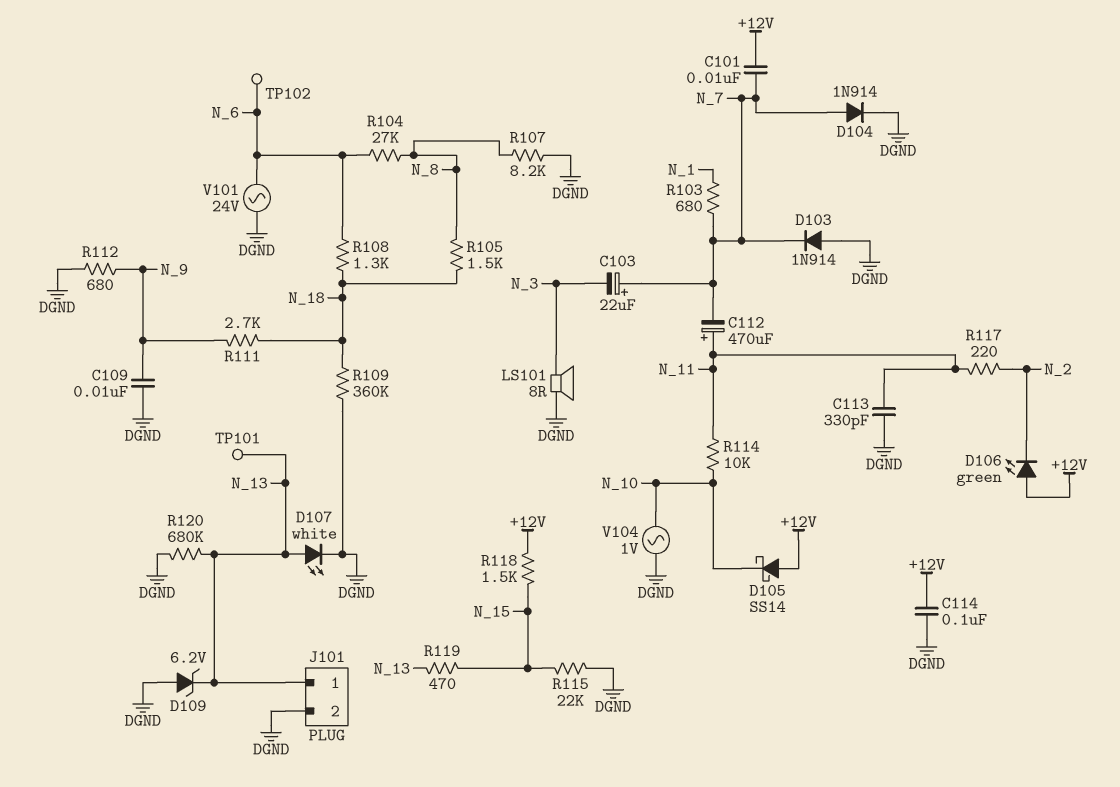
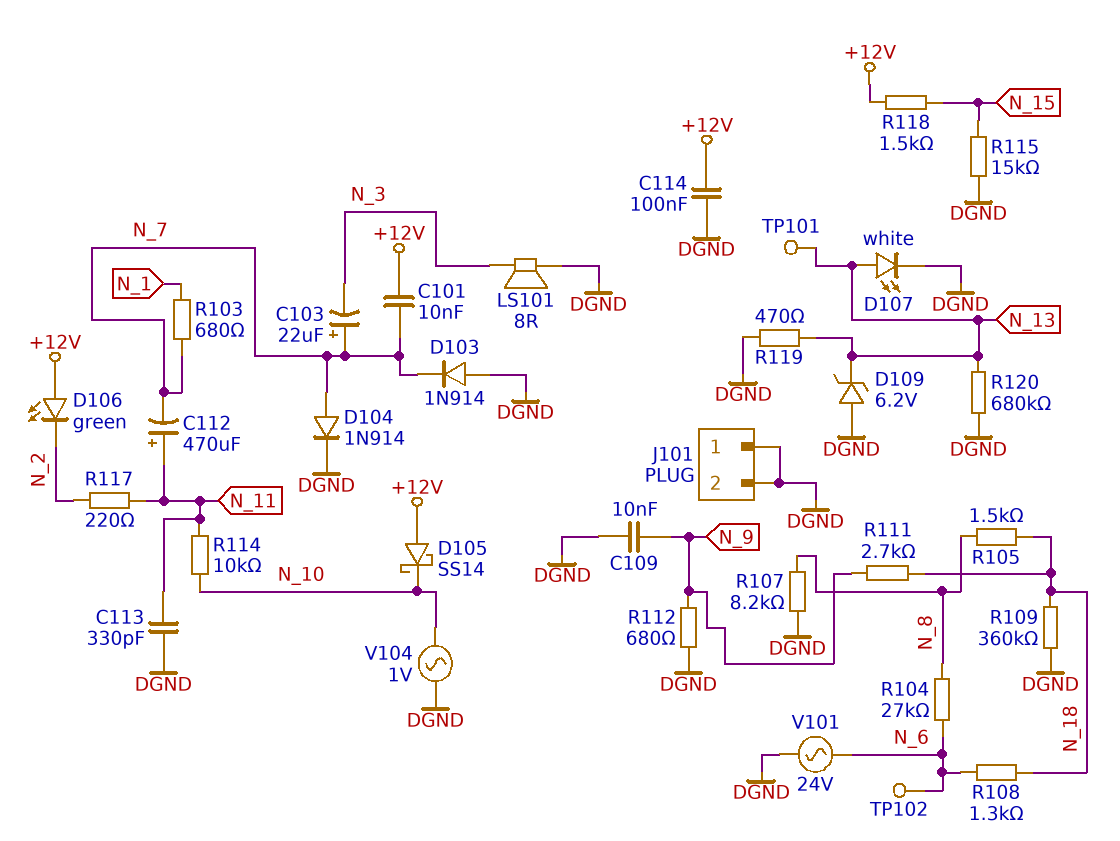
J101 pin 1: N_13 -> DGND
R115: 22k (DGND, N_15) -> 15k (DGND, N_15)
R119: 470 (N_13, N_15) -> 470 (DGND, N_13)

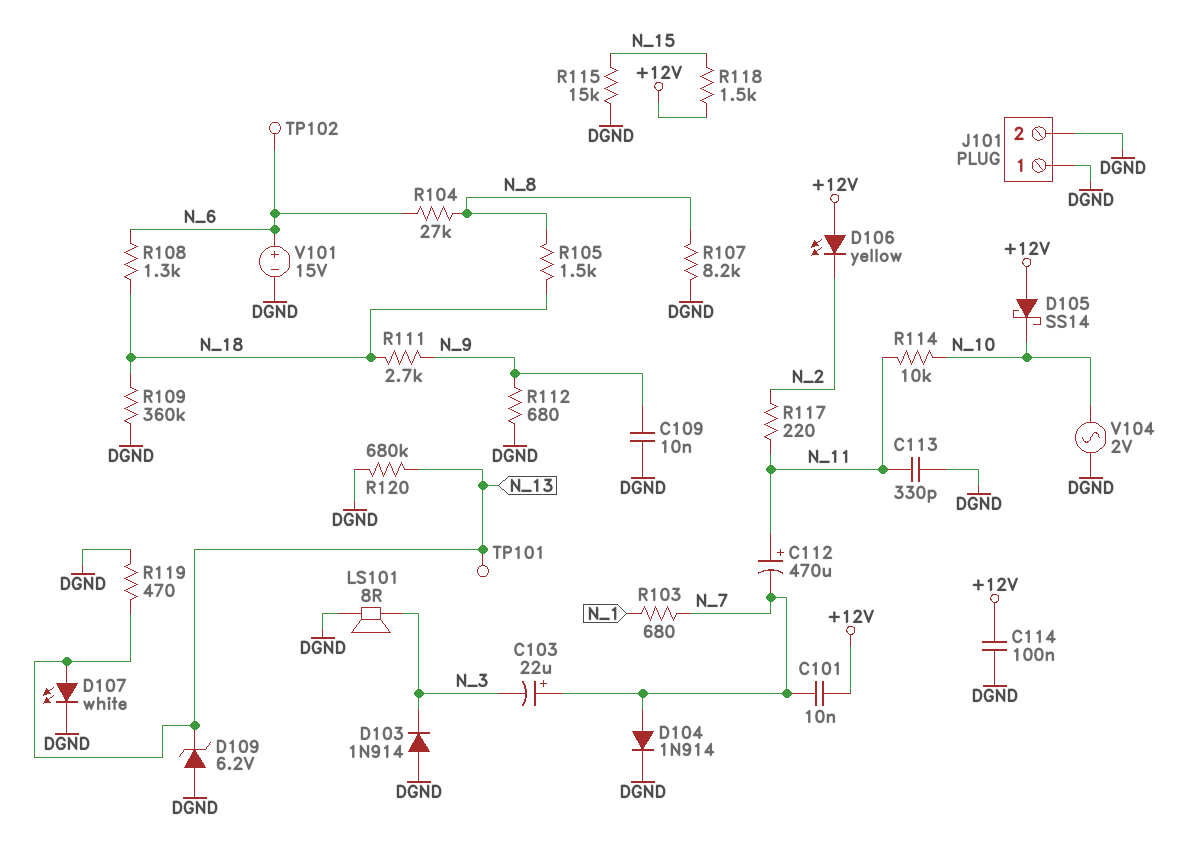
D103: diode 1N914 (A DGND, K N_7) -> diode 1N914 (A DGND, K N_3)
D106: LED green (A +12V, K N_2) -> LED yellow (A +12V, K N_2)
V101: AC 24V (DGND, N_6) -> 15V (plus N_6, minus DGND)
V104: AC 1V (DGND, N_10) -> AC 2V (DGND, N_10)

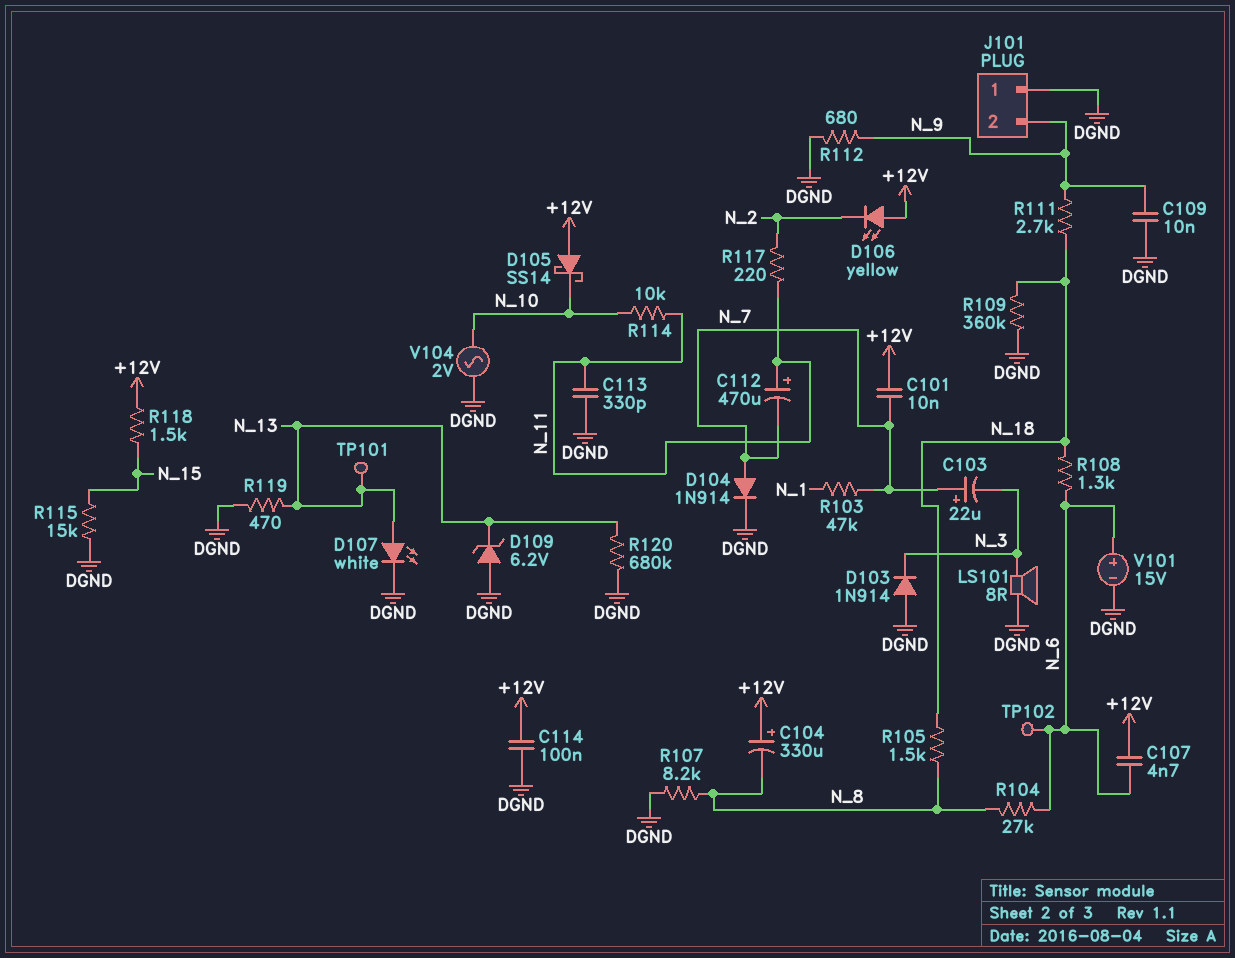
C104: none -> 330uF (plus +12V, minus N_8)
C107: none -> 4.7nF (+12V, N_6)
J101 pin 2: DGND -> N_9
R103: 680 (N_1, N_7) -> 47k (N_1, N_7)

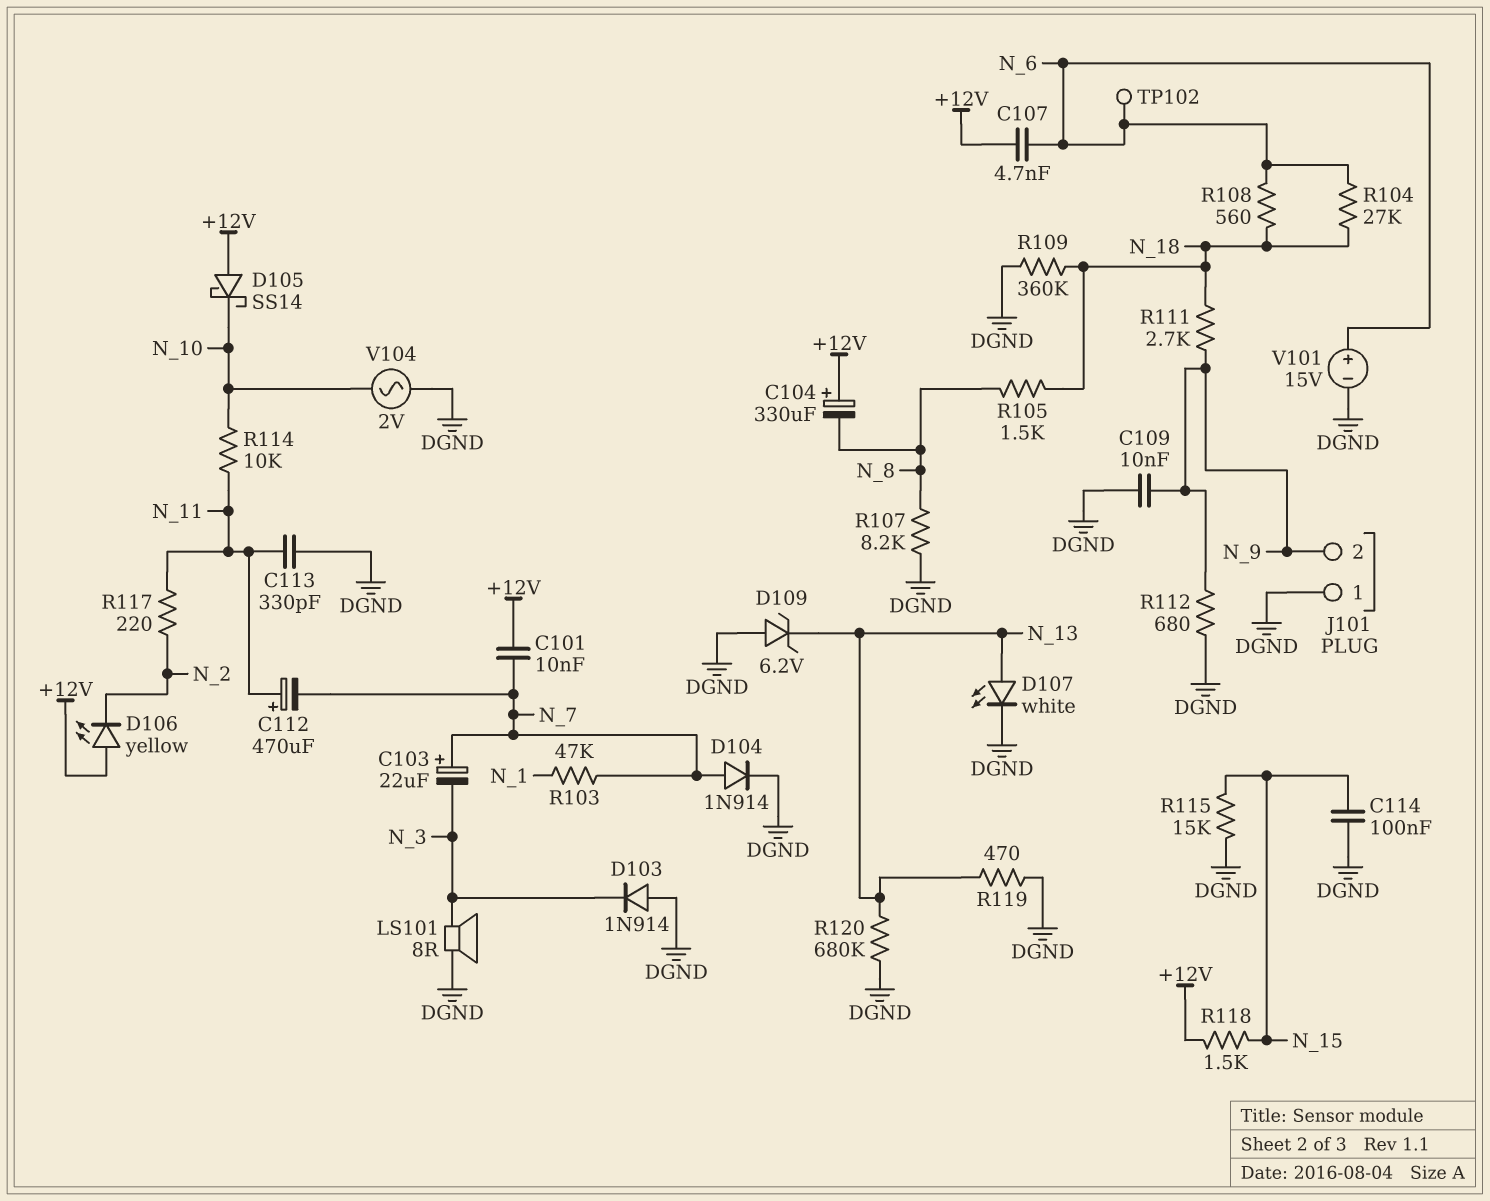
C114: 100nF (+12V, DGND) -> 100nF (DGND, N_15)
R104: 27k (N_6, N_8) -> 27k (N_6, N_18)
R108: 1.3k (N_6, N_18) -> 560 (N_6, N_18)
TP101: test point (N_13) -> none

